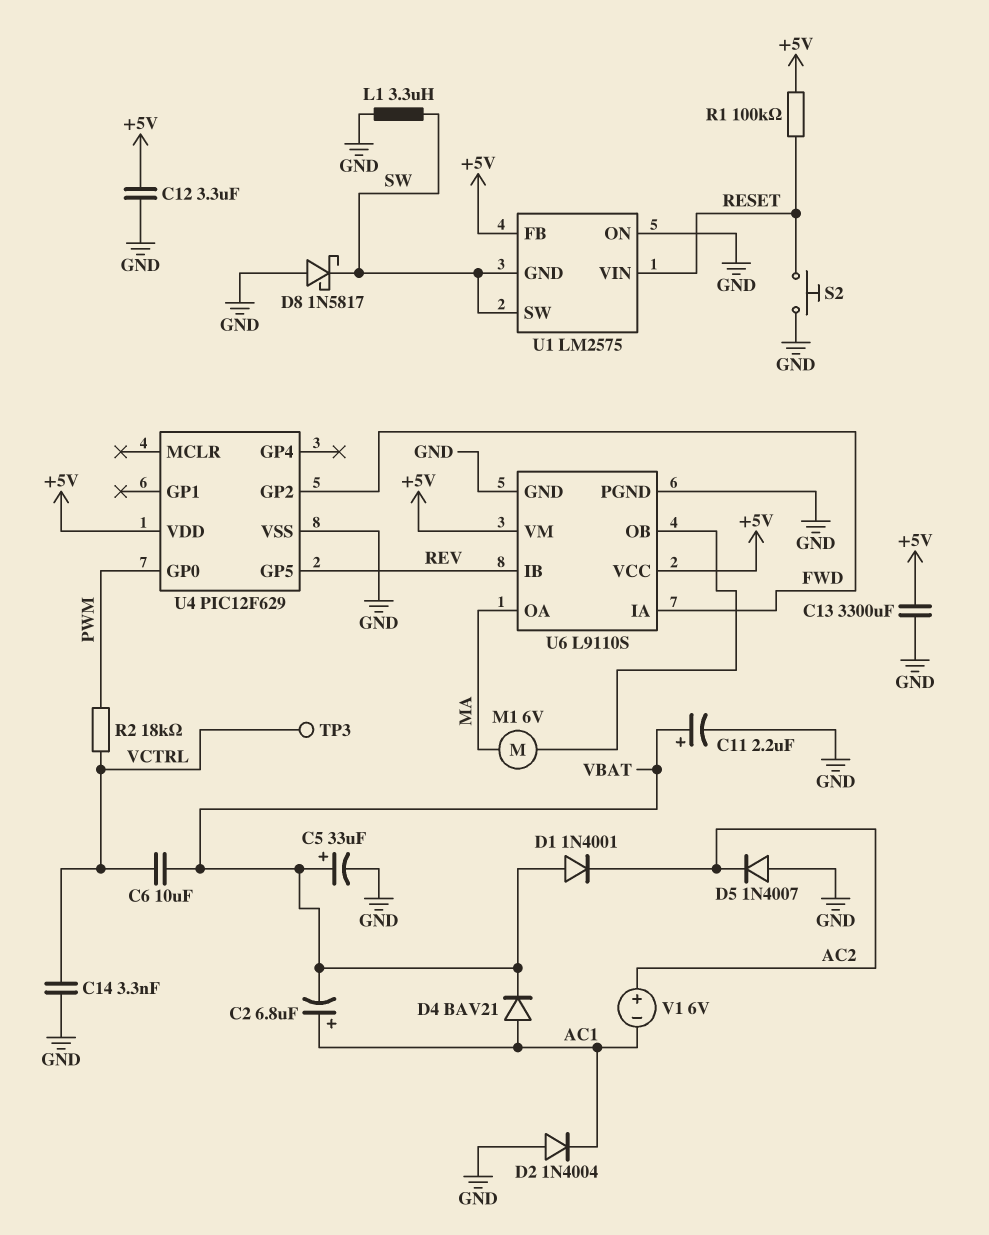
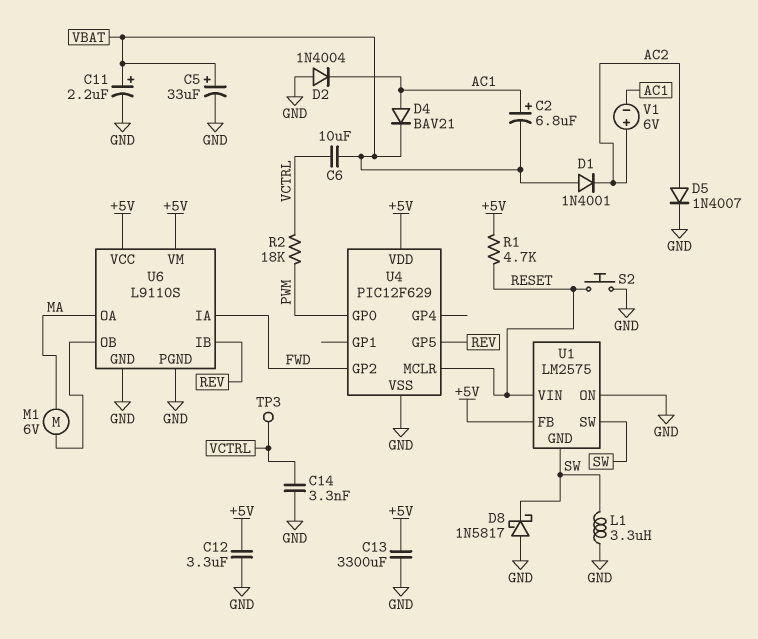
D5: diode 1N4007 (A GND, K AC2) -> diode 1N4007 (A AC2, K GND)
R1: 100k (+5V, RESET) -> 4.7k (+5V, RESET)
U4 pin MCLR: none -> RESET

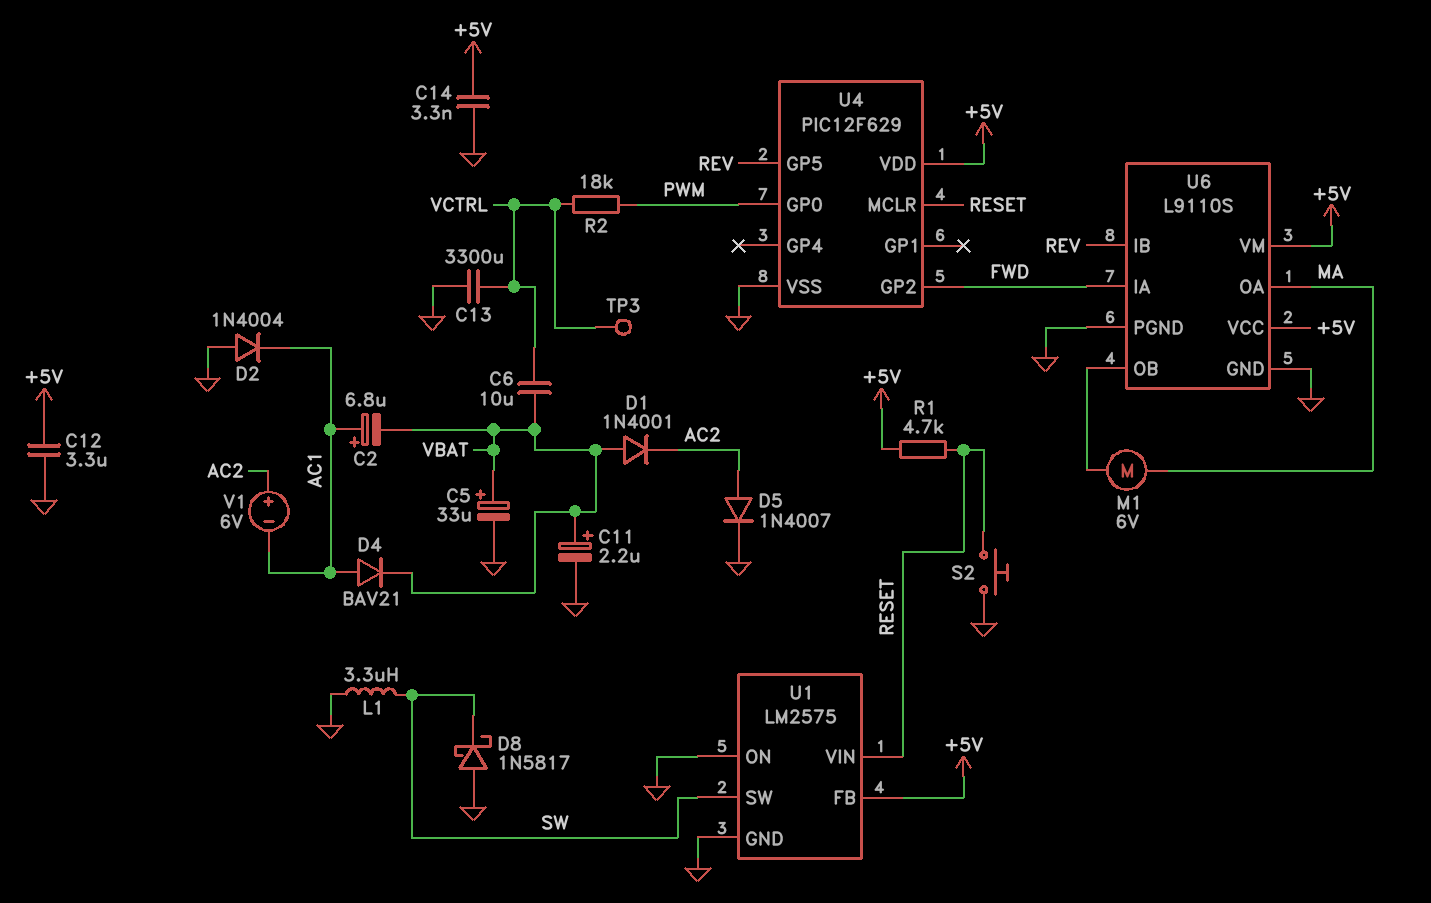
C13: 3300uF (+5V, GND) -> 3300uF (GND, VCTRL)
C14: 3.3nF (GND, VCTRL) -> 3.3nF (+5V, GND)
U1 pin GND: SW -> GND

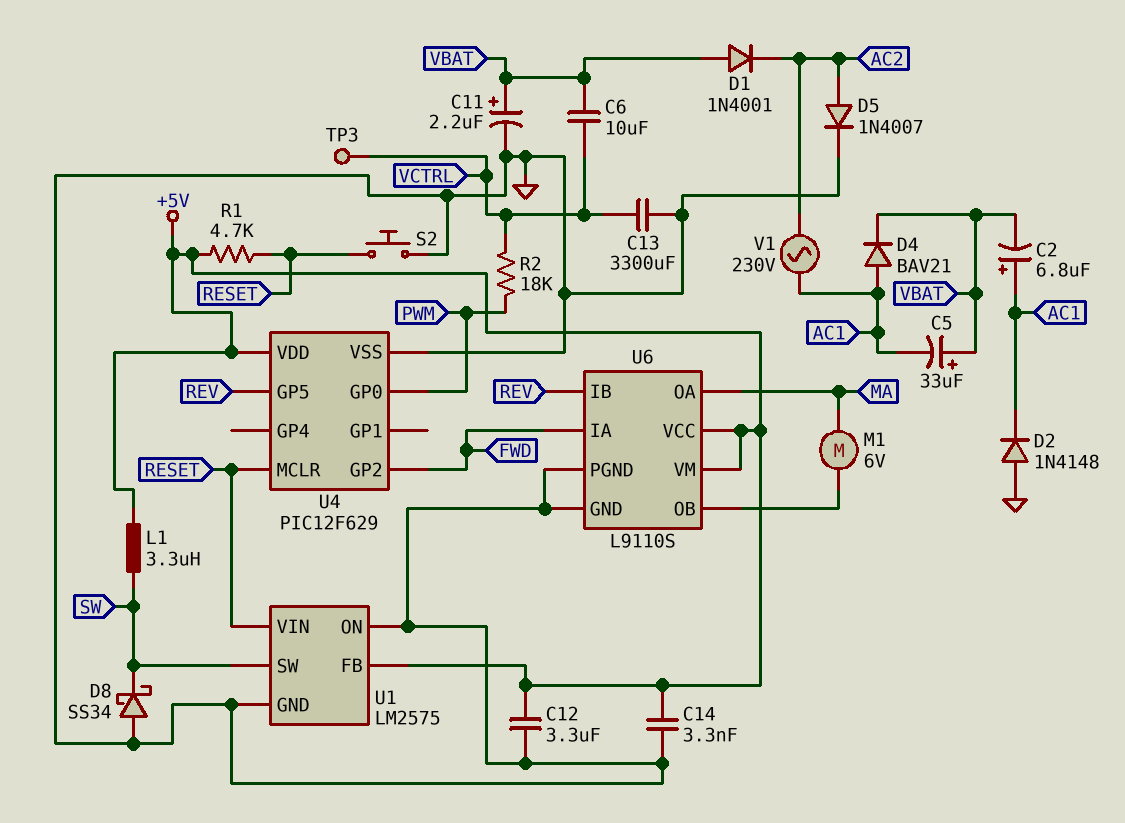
C5: 33uF (plus VBAT, minus GND) -> 33uF (plus VBAT, minus AC1)
D2: diode 1N4004 (A GND, K AC1) -> diode 1N4148 (A GND, K AC1)
D8: schottky 1N5817 (A GND, K SW) -> schottky SS34 (A GND, K SW)
L1: 3.3uH (GND, SW) -> 3.3uH (+5V, SW)
V1: 6V (plus AC2, minus AC1) -> AC 230V (AC1, AC2)

